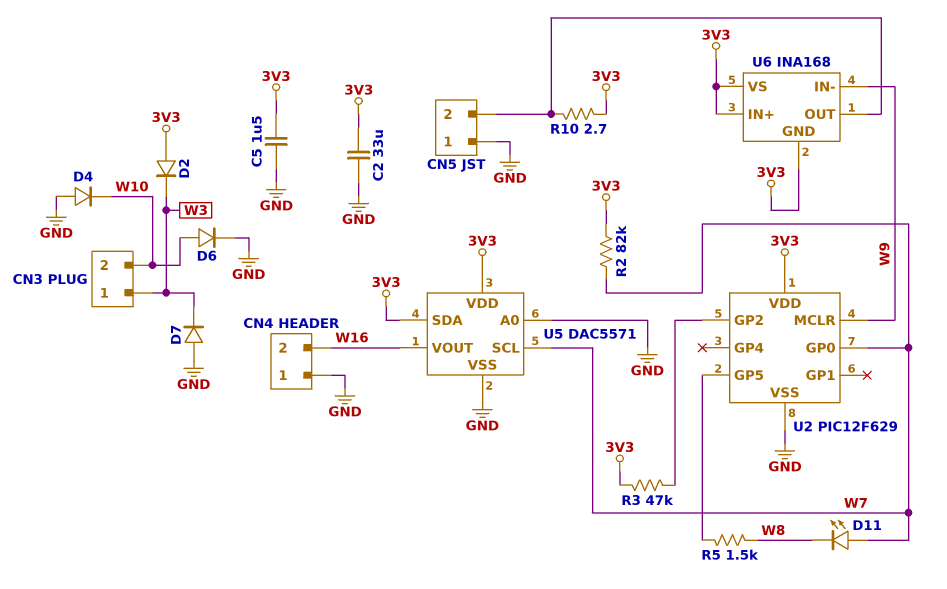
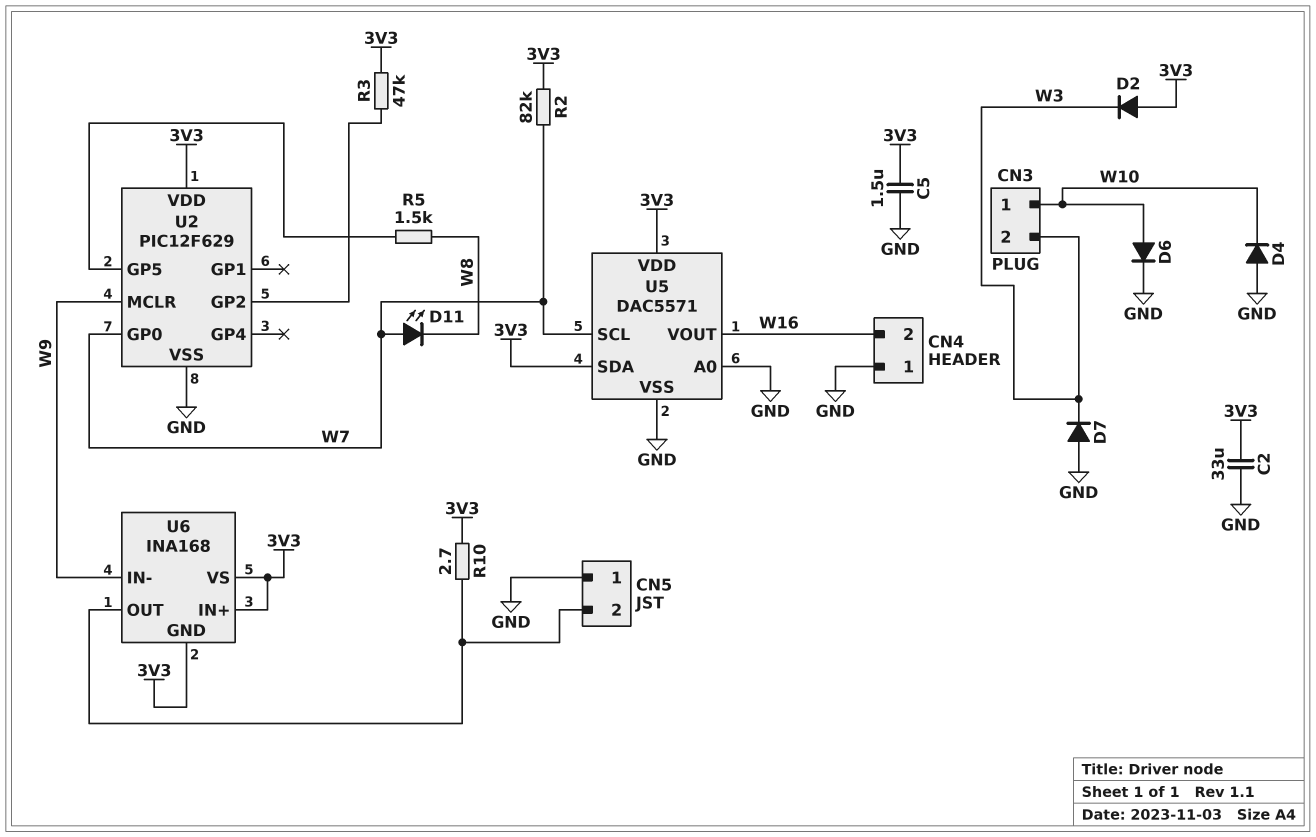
CN3 pin 1: W3 -> W10
CN3 pin 2: W10 -> W3

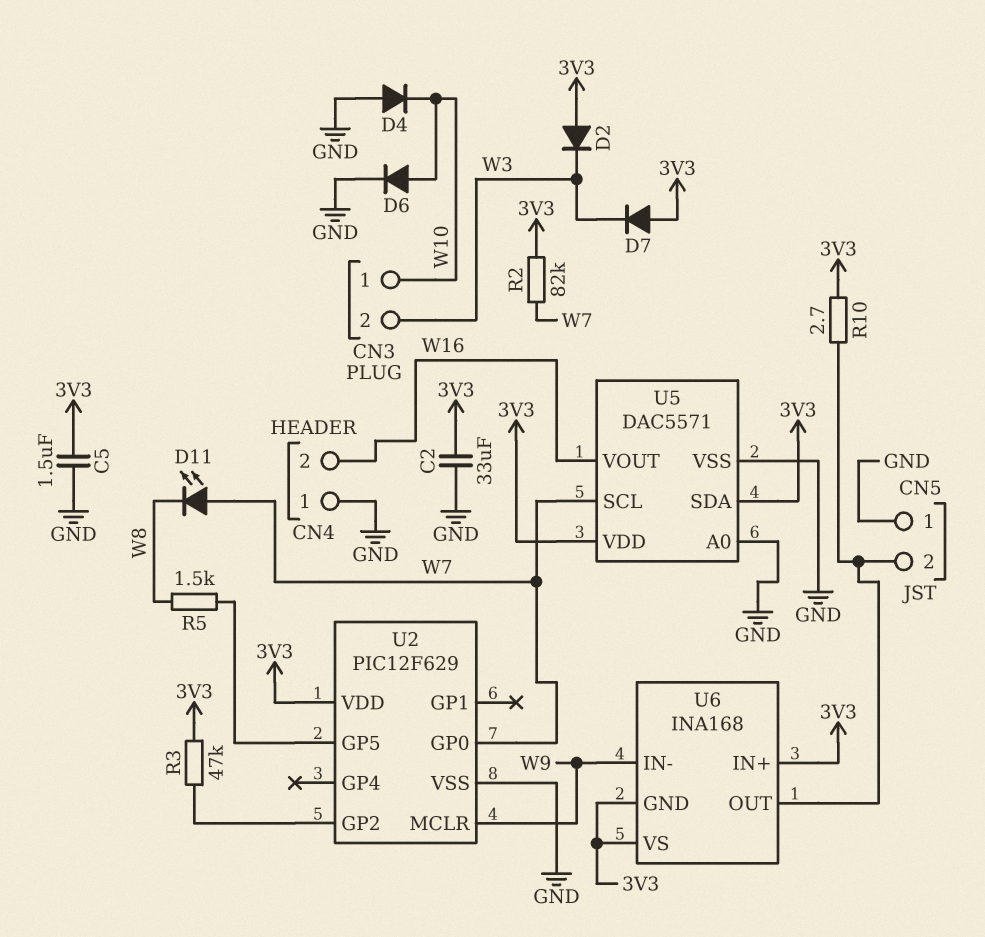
D7: diode (A GND, K W3) -> diode (A 3V3, K W3)

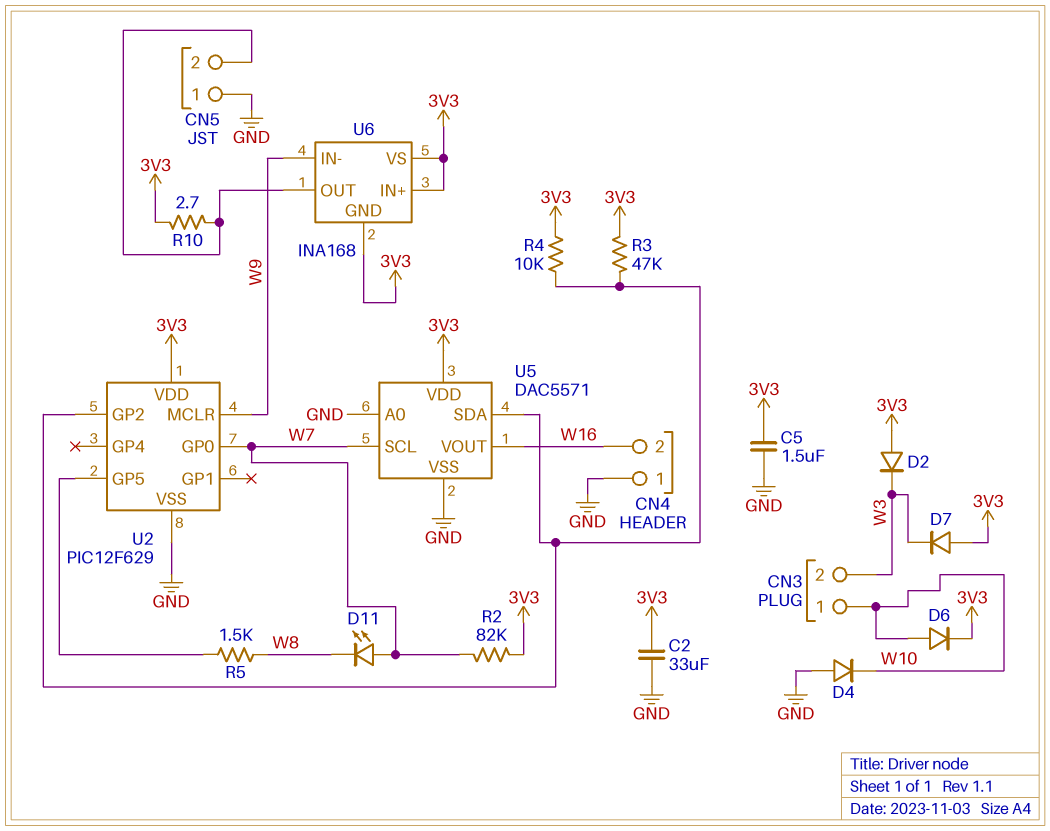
D6: diode (A W10, K GND) -> diode (A W10, K 3V3)
R4: none -> 10k (3V3, U2/GP2)
U5 pin SDA: 3V3 -> U2/GP2

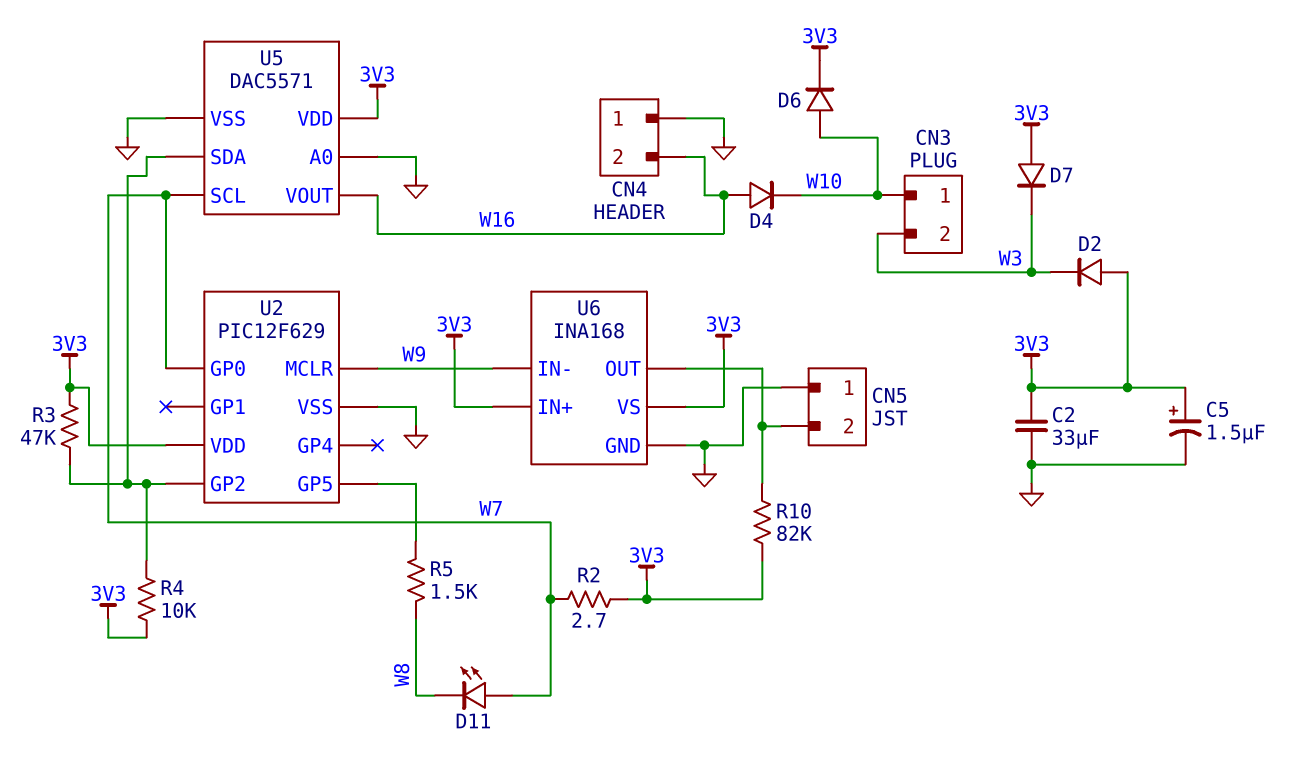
C5: 1.5uF (3V3, GND) -> 1.5uF (plus 3V3, minus GND)
D4: diode (A GND, K W10) -> diode (A W16, K W10)
R2: 82k (3V3, W7) -> 2.7 (3V3, W7)
R10: 2.7 (3V3, CN5/2) -> 82k (3V3, CN5/2)
U6 pin GND: 3V3 -> GND

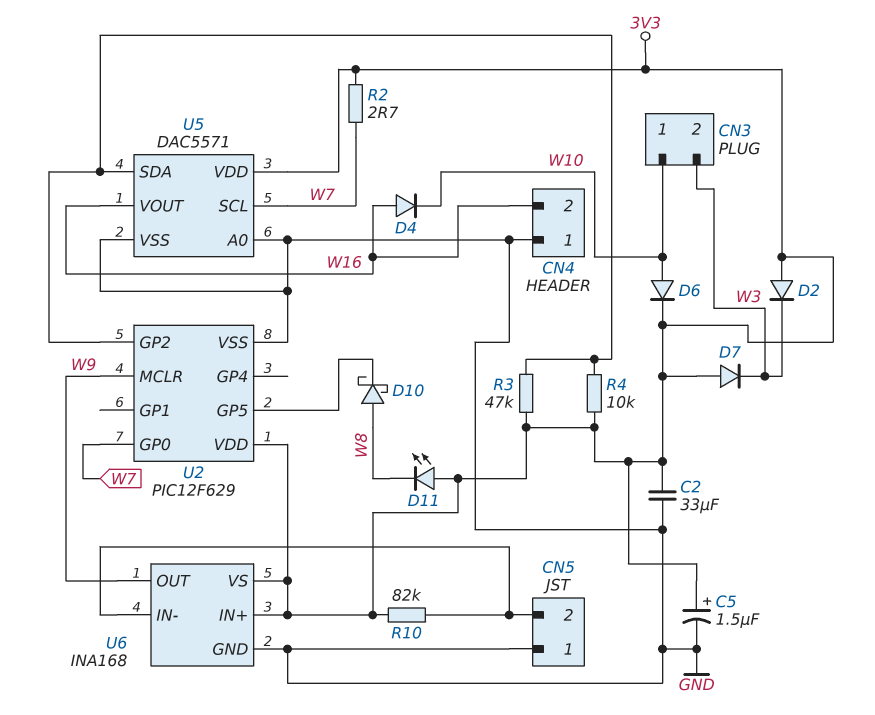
D10: none -> schottky (A W8, K U2/GP5)
D11: LED (A W7, K W8) -> LED (A 3V3, K W8)
R5: 1.5k (U2/GP5, W8) -> none
U6 pin IN-: W9 -> CN5/2
U6 pin OUT: CN5/2 -> W9

